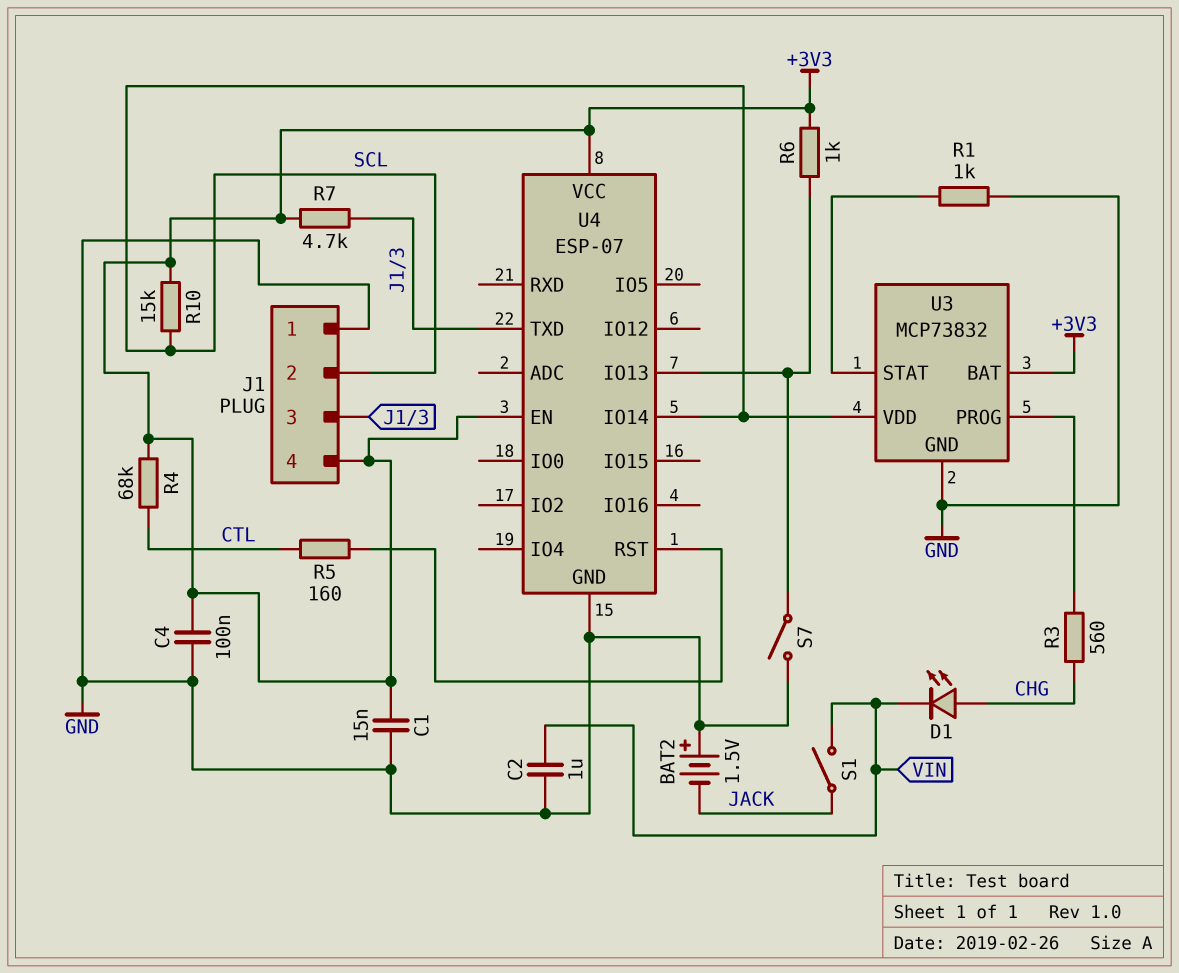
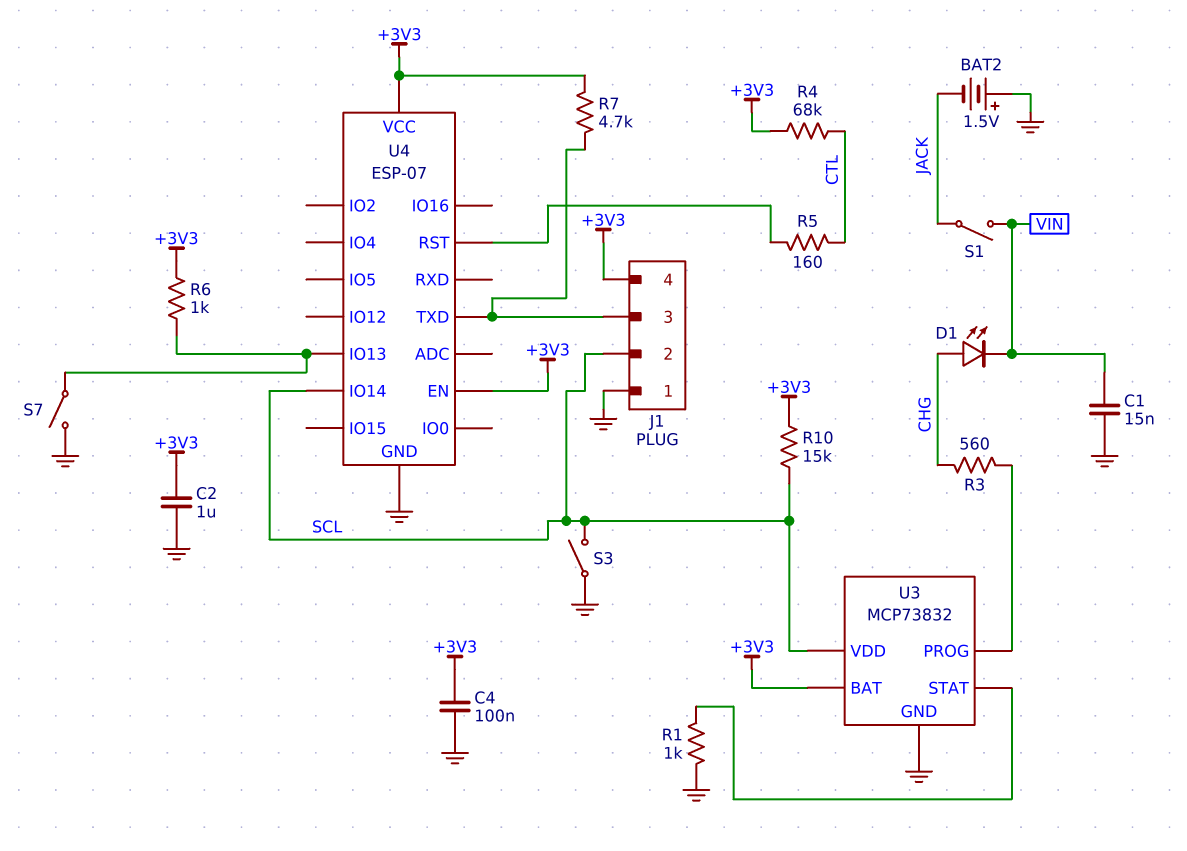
C1: 15nF (+3V3, GND) -> 15nF (GND, VIN)
C2: 1uF (GND, VIN) -> 1uF (+3V3, GND)
S3: none -> switch (GND, SCL)

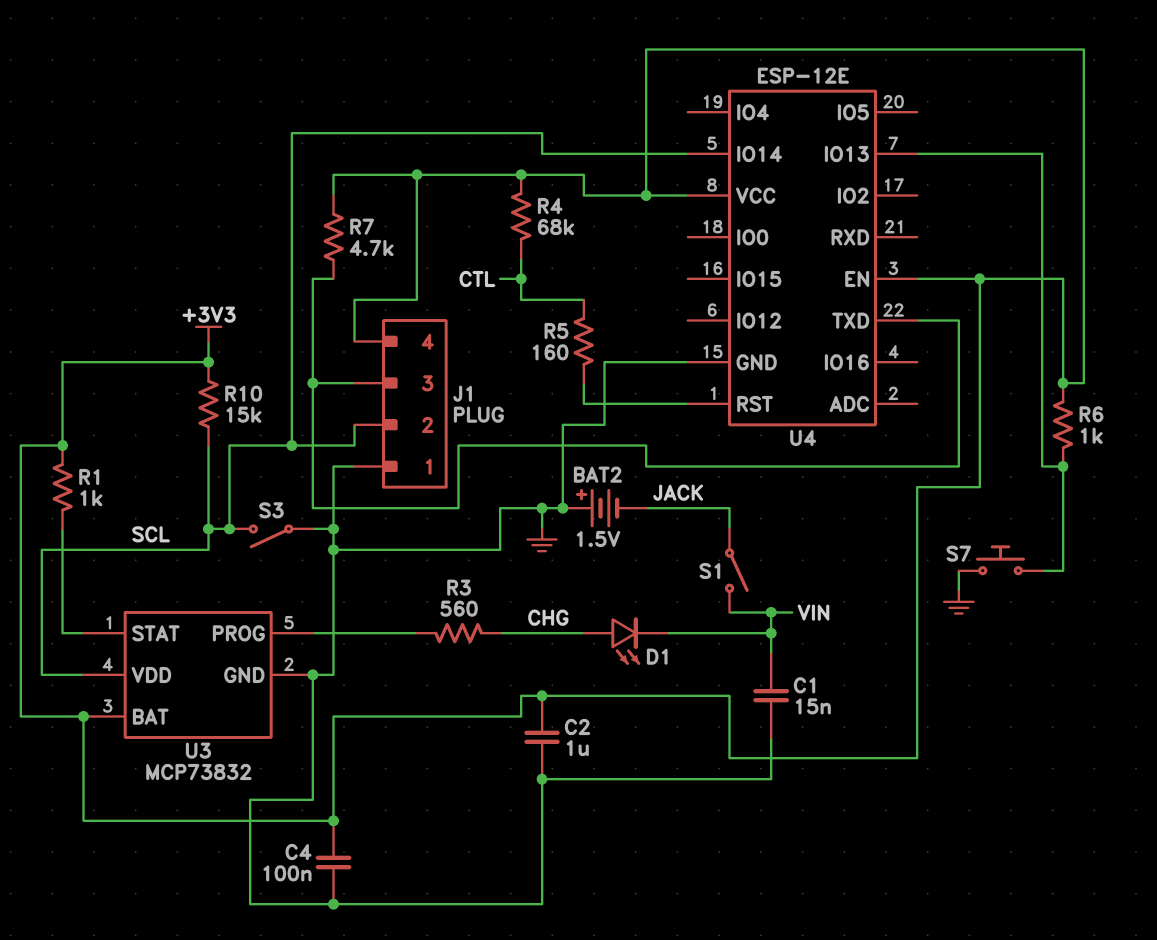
R1: 1k (GND, U3/STAT) -> 1k (+3V3, U3/STAT)
S7: switch (GND, U4/IO13) -> button (GND, U4/IO13)
U4: ESP-07 -> ESP-12E

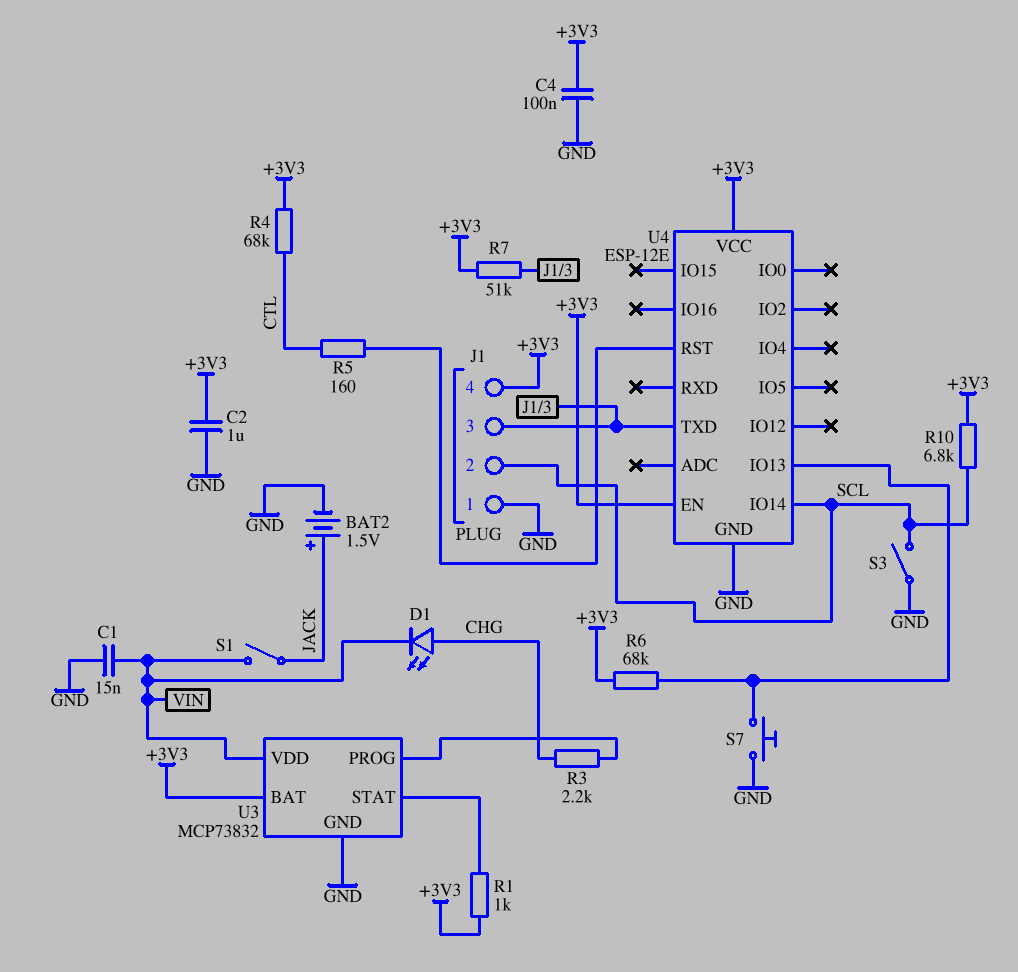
BAT2: 1.5V (plus GND, minus JACK) -> 1.5V (plus JACK, minus GND)
R3: 560 (CHG, U3/PROG) -> 2.2k (CHG, U3/PROG)
R6: 1k (+3V3, U4/IO13) -> 68k (+3V3, U4/IO13)
R7: 4.7k (+3V3, J1/3) -> 51k (+3V3, J1/3)
R10: 15k (+3V3, SCL) -> 6.8k (+3V3, SCL)
U3 pin VDD: SCL -> VIN

